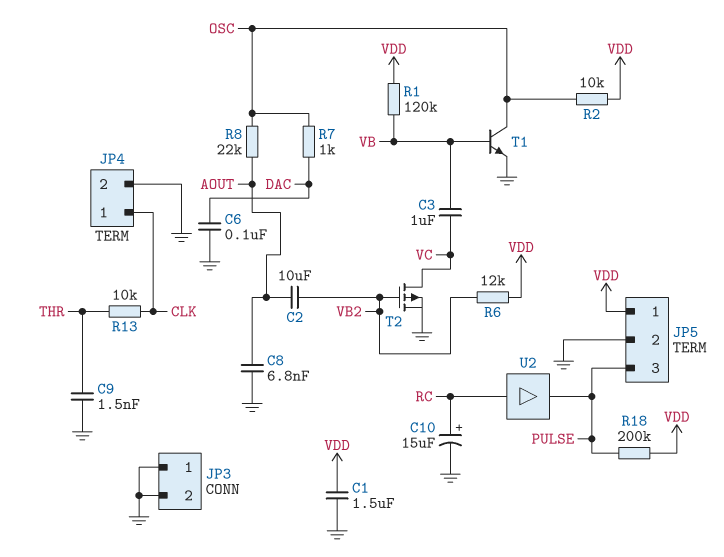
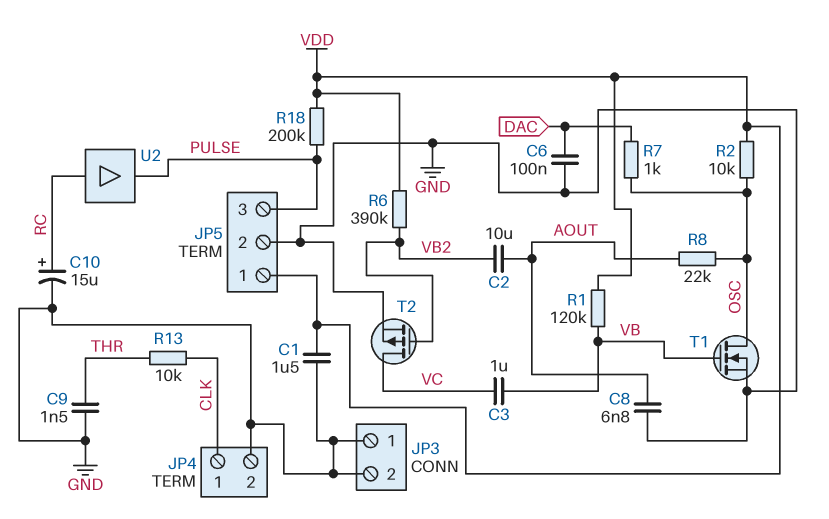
R6: 12k (VB2, VDD) -> 390k (VB2, VDD)
T1: NPN (B VB, C OSC, E GND) -> NMOS (G VB, D OSC, S GND)

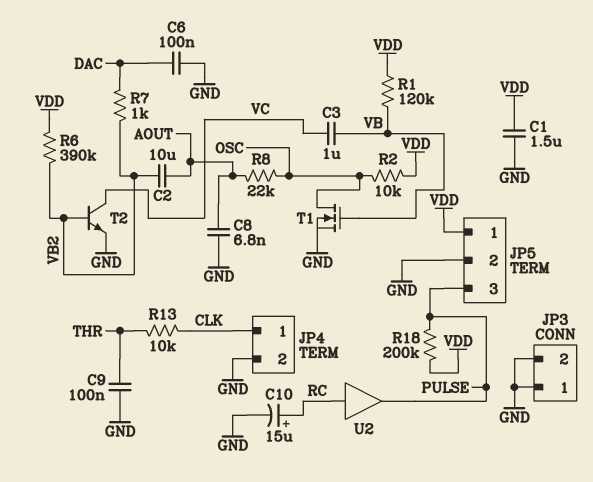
C9: 1.5nF (GND, THR) -> 100nF (GND, THR)
R7: 1k (DAC, OSC) -> 1k (DAC, VB2)
T2: PMOS (G VB2, D VC, S GND) -> NPN (B VB2, C VC, E GND)

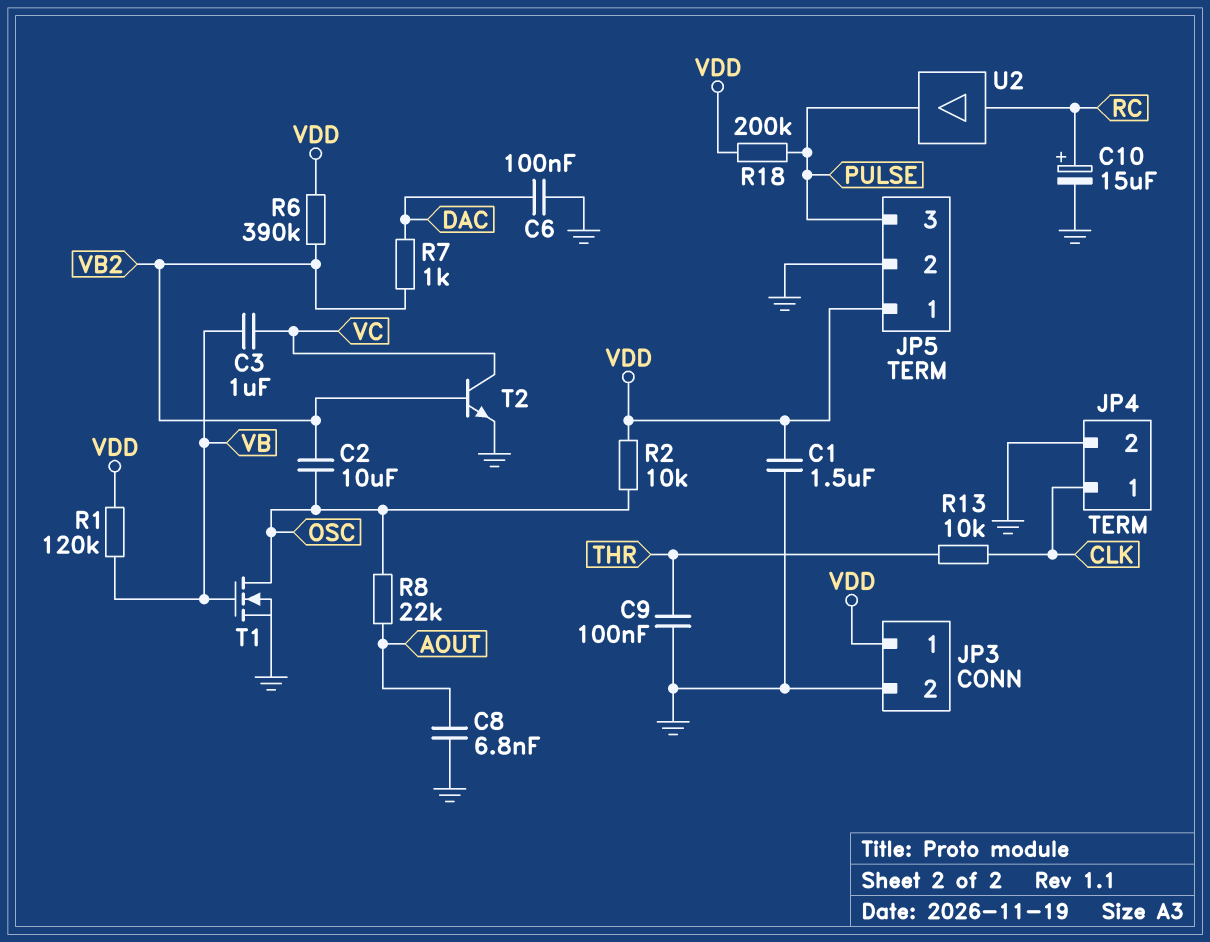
C2: 10uF (AOUT, VB2) -> 10uF (OSC, VB2)
JP3 pin 1: GND -> VDD

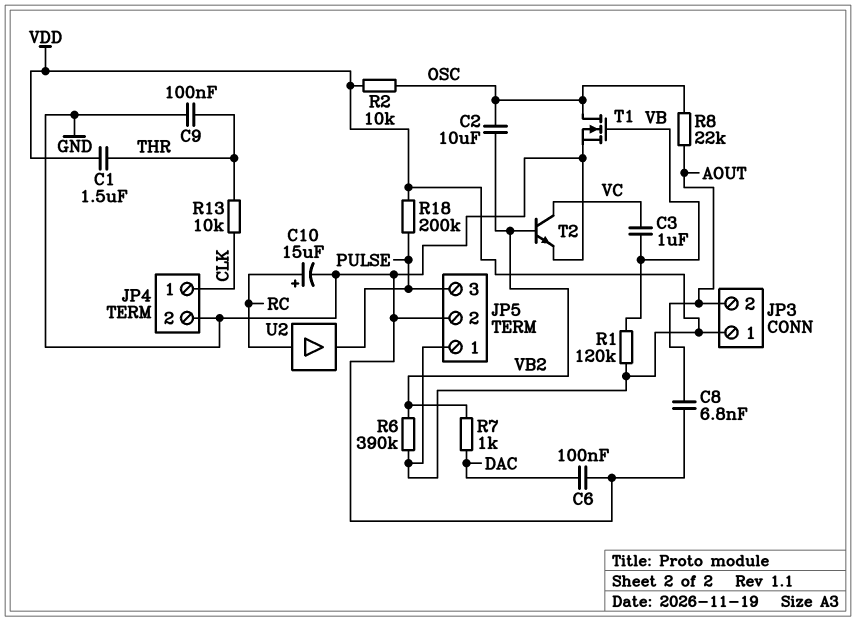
C1: 1.5uF (GND, VDD) -> 1.5uF (THR, VDD)
JP3 pin 2: GND -> AOUT

